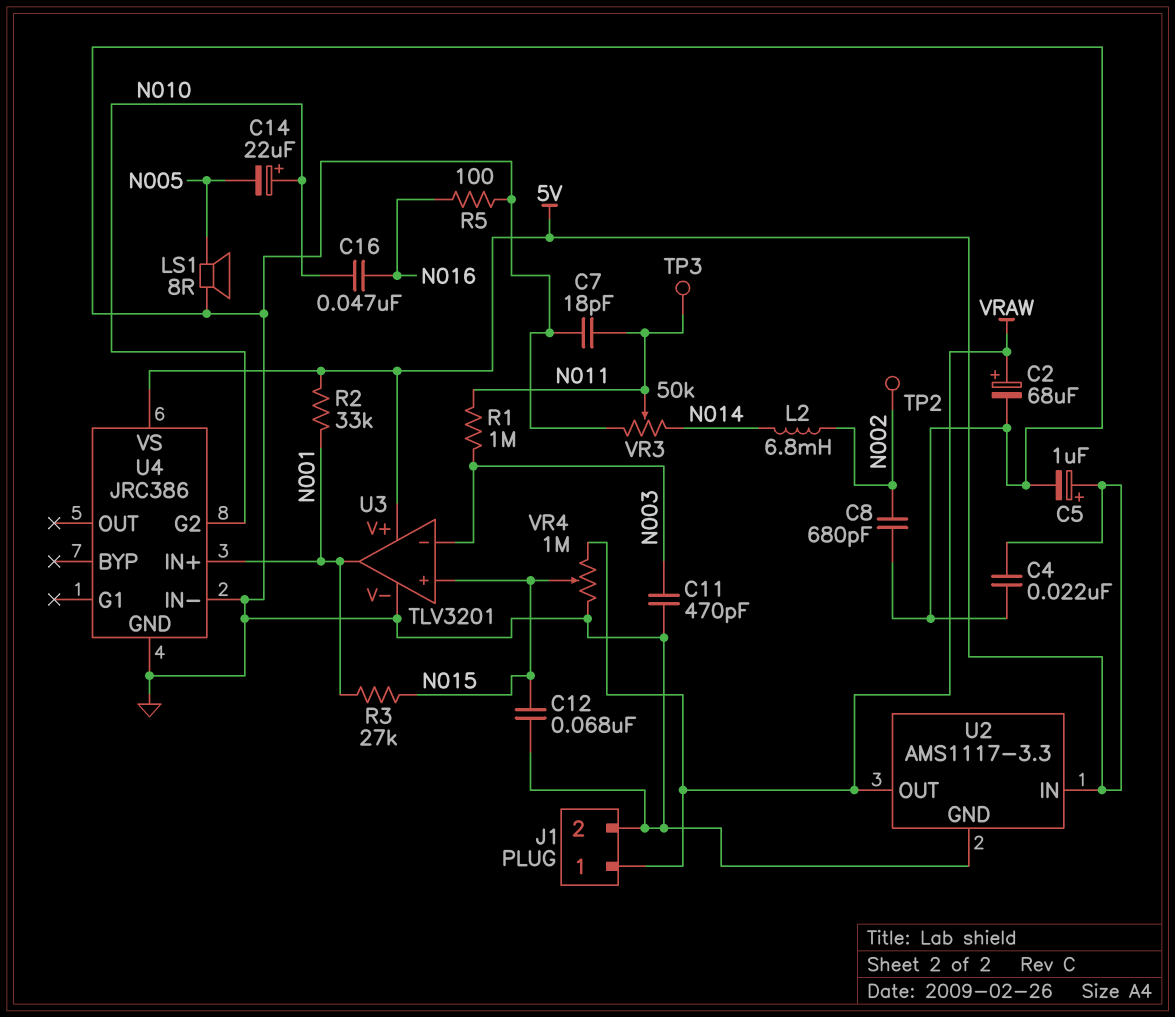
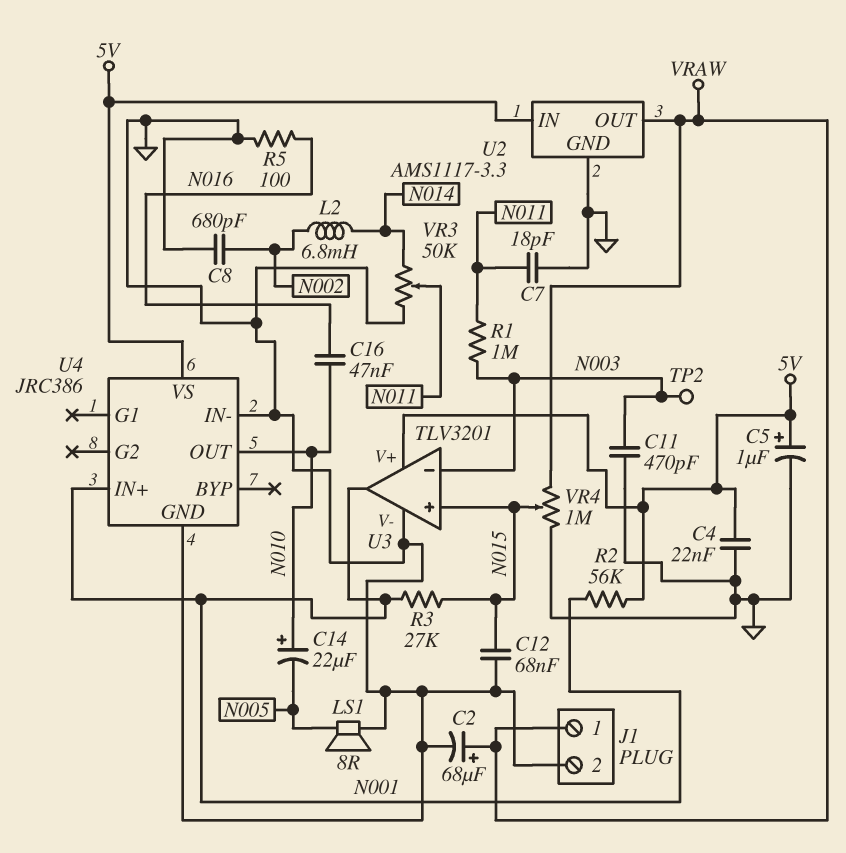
R2: 33k (5V, N001) -> 56k (5V, N001)
TP2: test point (N002) -> test point (N003)
TP3: test point (N011) -> none
U4 pin G2: N010 -> none
U4 pin OUT: none -> N010

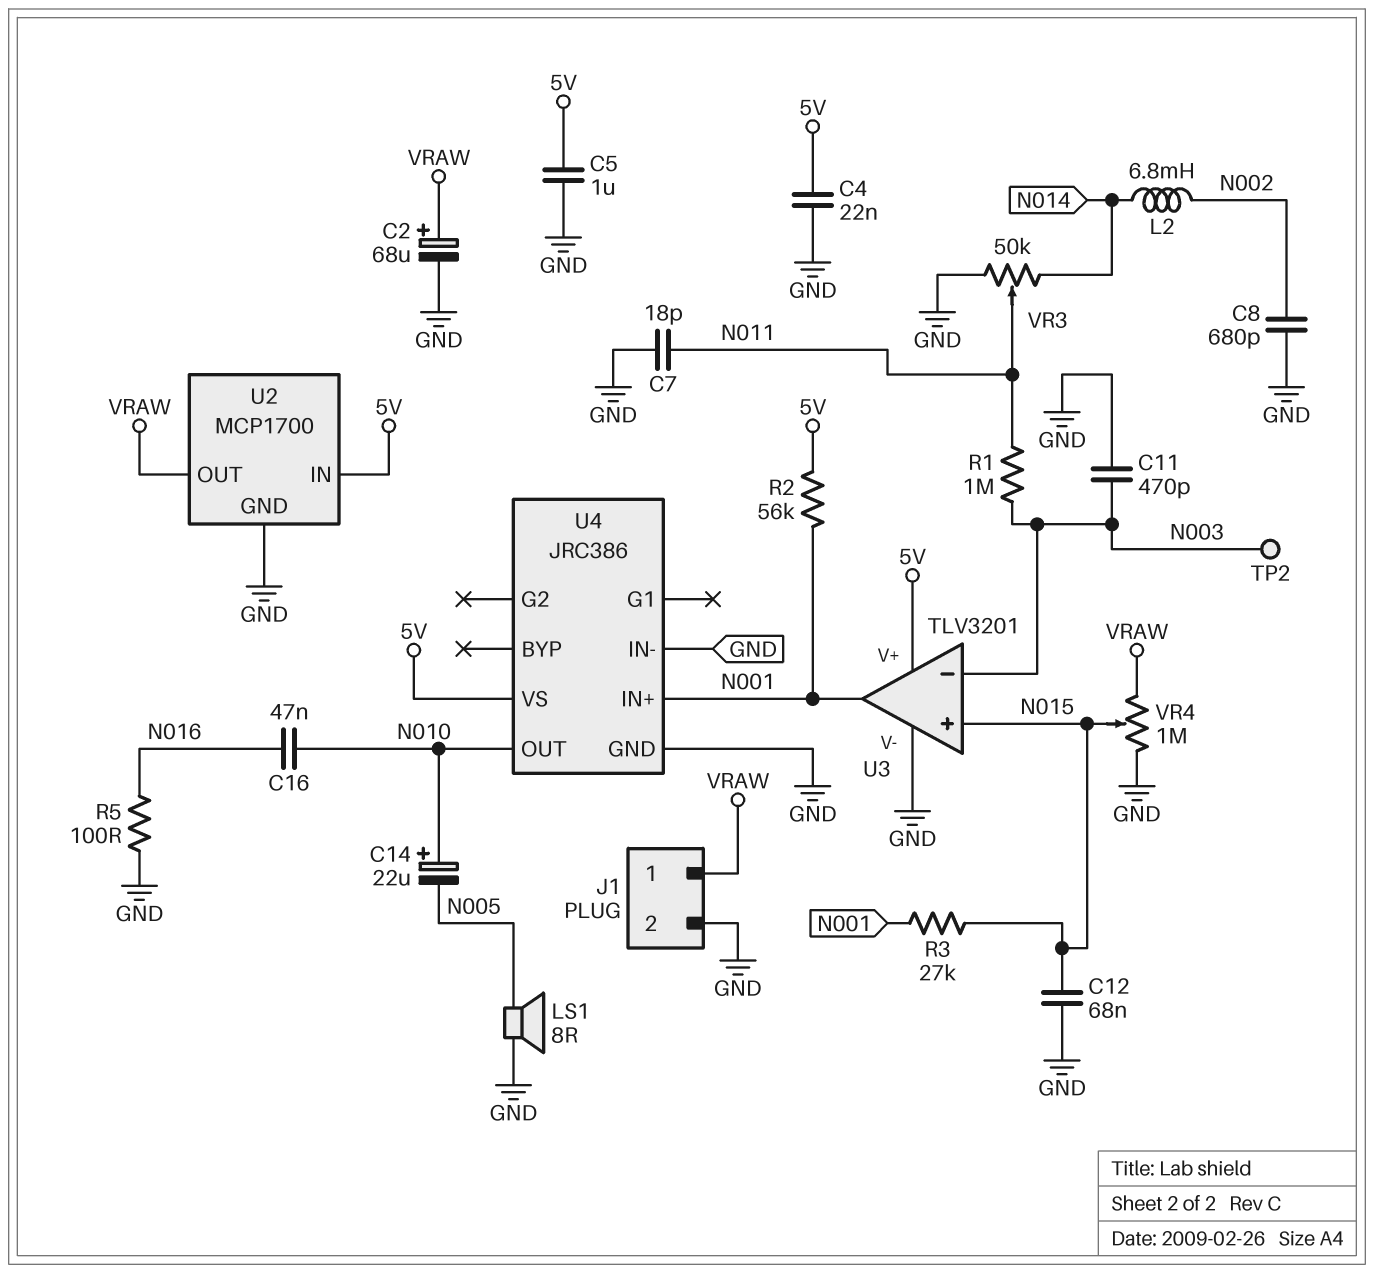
C5: 1uF (plus 5V, minus GND) -> 1uF (5V, GND)
U2: AMS1117-3.3 -> MCP1700

